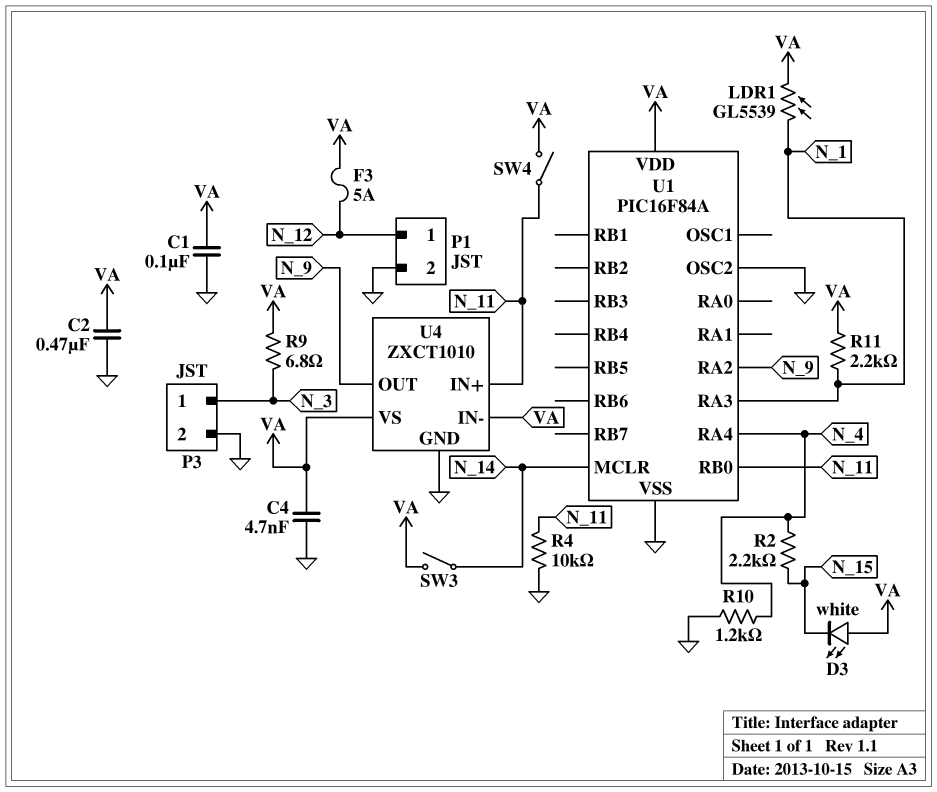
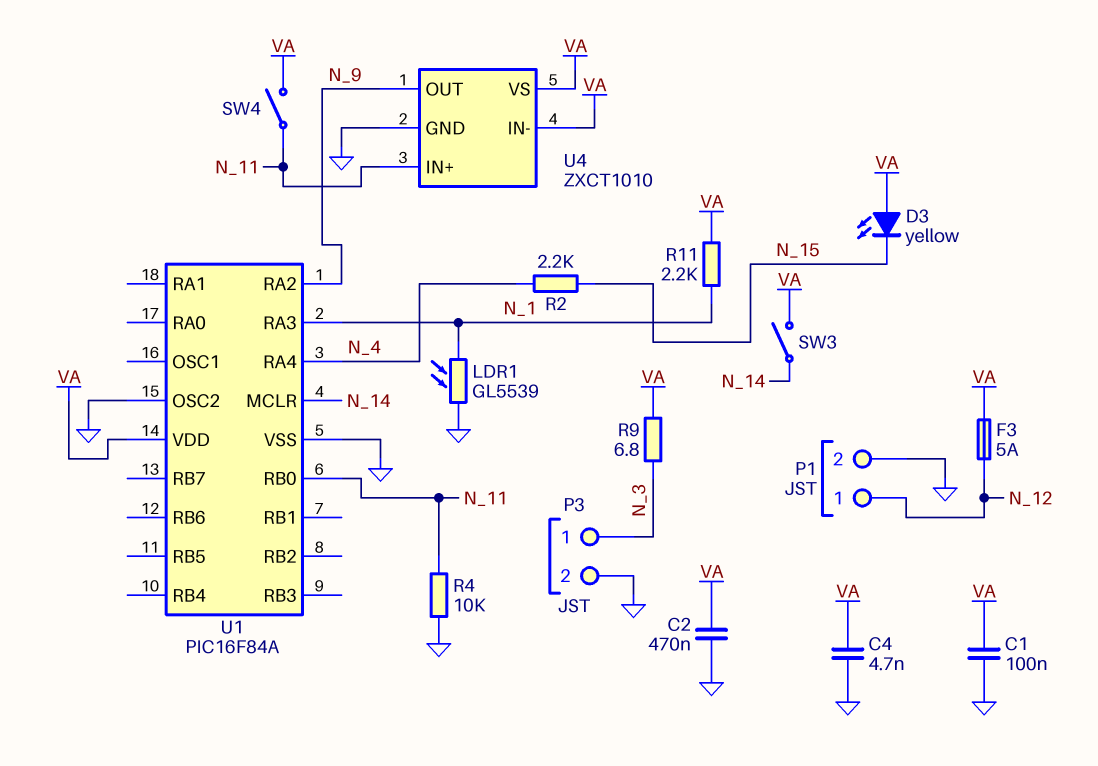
D3: LED white (A VA, K N_15) -> LED yellow (A VA, K N_15)
LDR1: GL5539 (N_1, VA) -> GL5539 (GND, N_1)
R10: 1.2k (GND, N_4) -> none

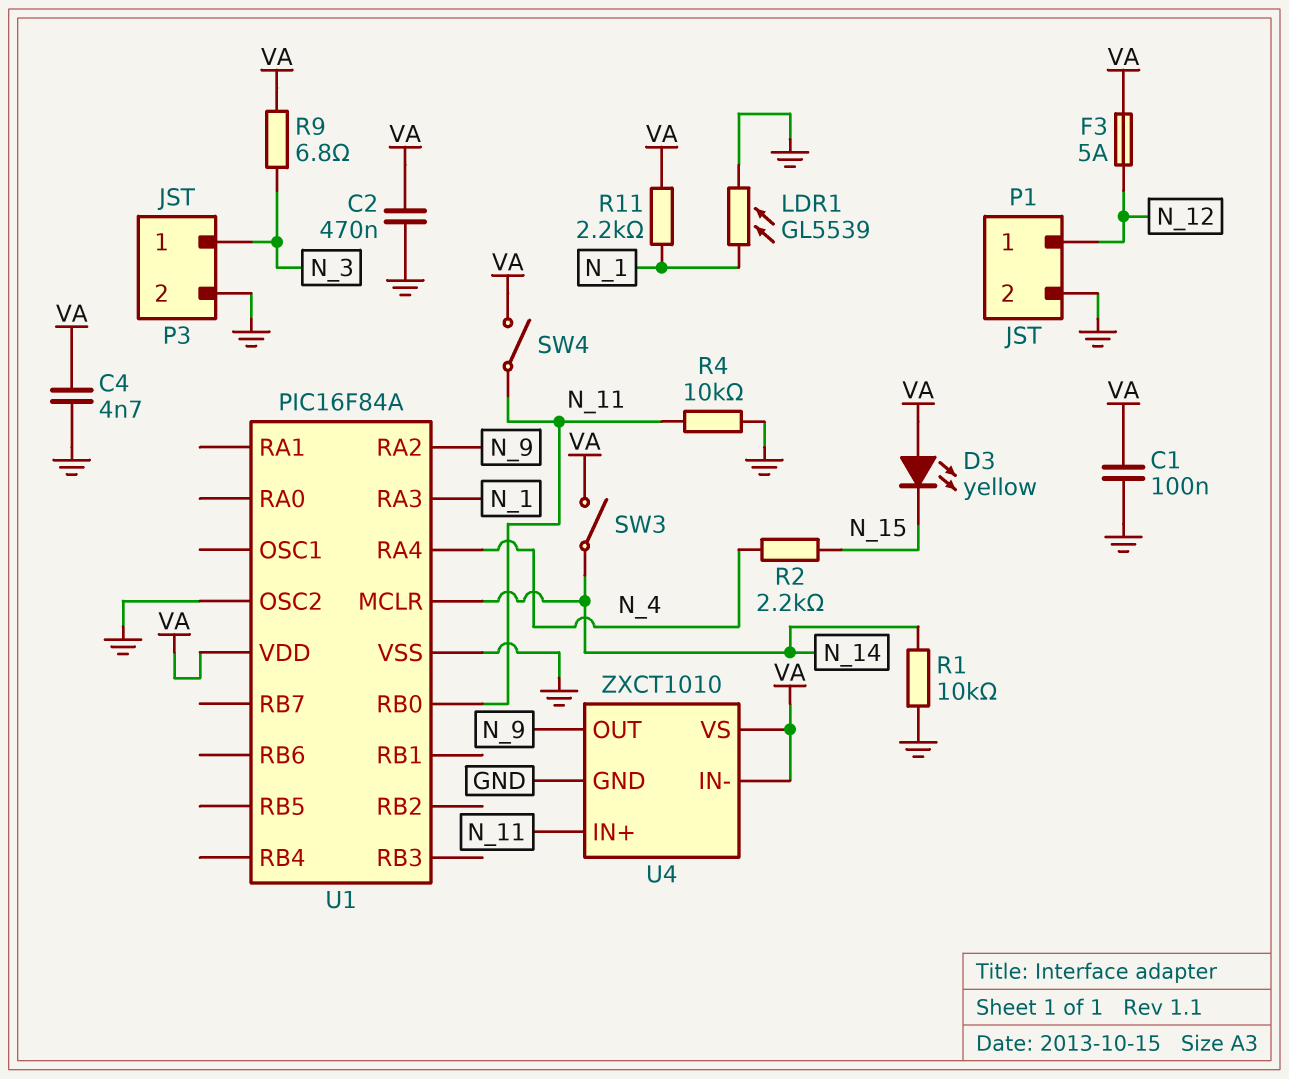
R1: none -> 10k (GND, N_14)

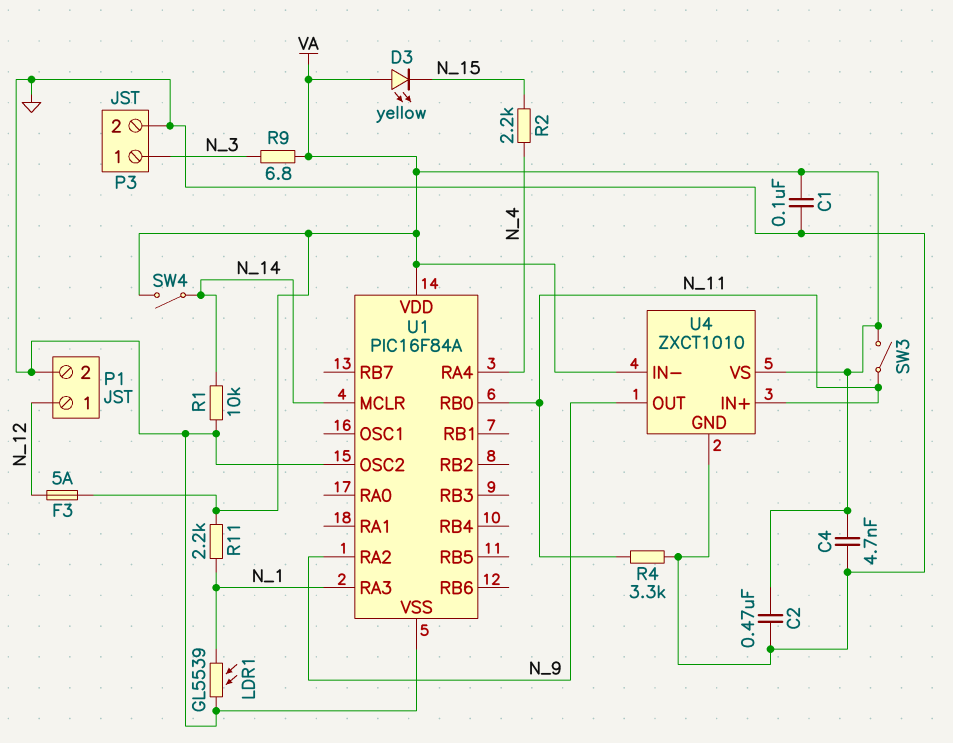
R4: 10k (GND, N_11) -> 3.3k (GND, N_11)
SW3: switch (N_14, VA) -> switch (N_11, VA)
SW4: switch (N_11, VA) -> switch (N_14, VA)

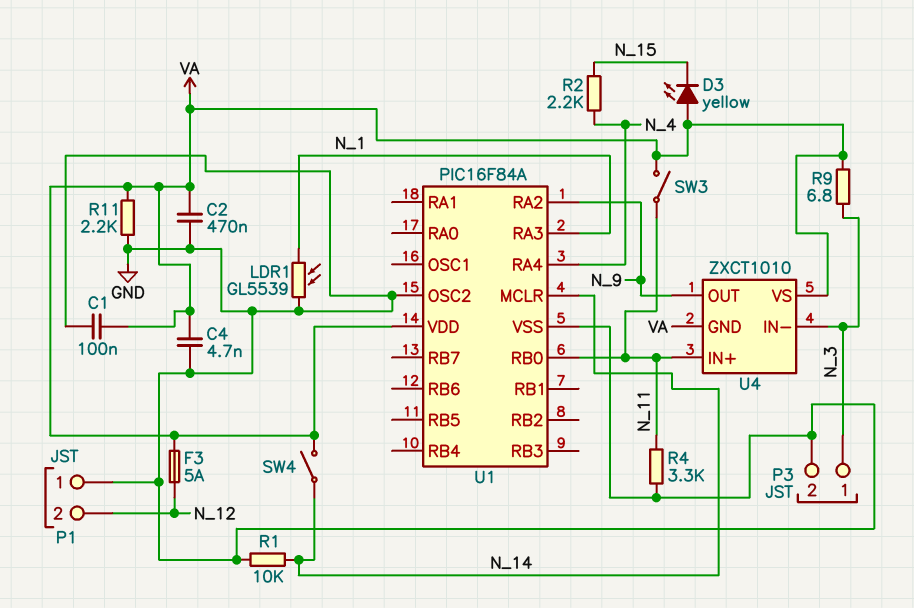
P1 pin 1: N_12 -> GND
P1 pin 2: GND -> N_12
R11: 2.2k (N_1, VA) -> 2.2k (GND, VA)
U4 pin GND: GND -> VA
U4 pin IN-: VA -> N_3

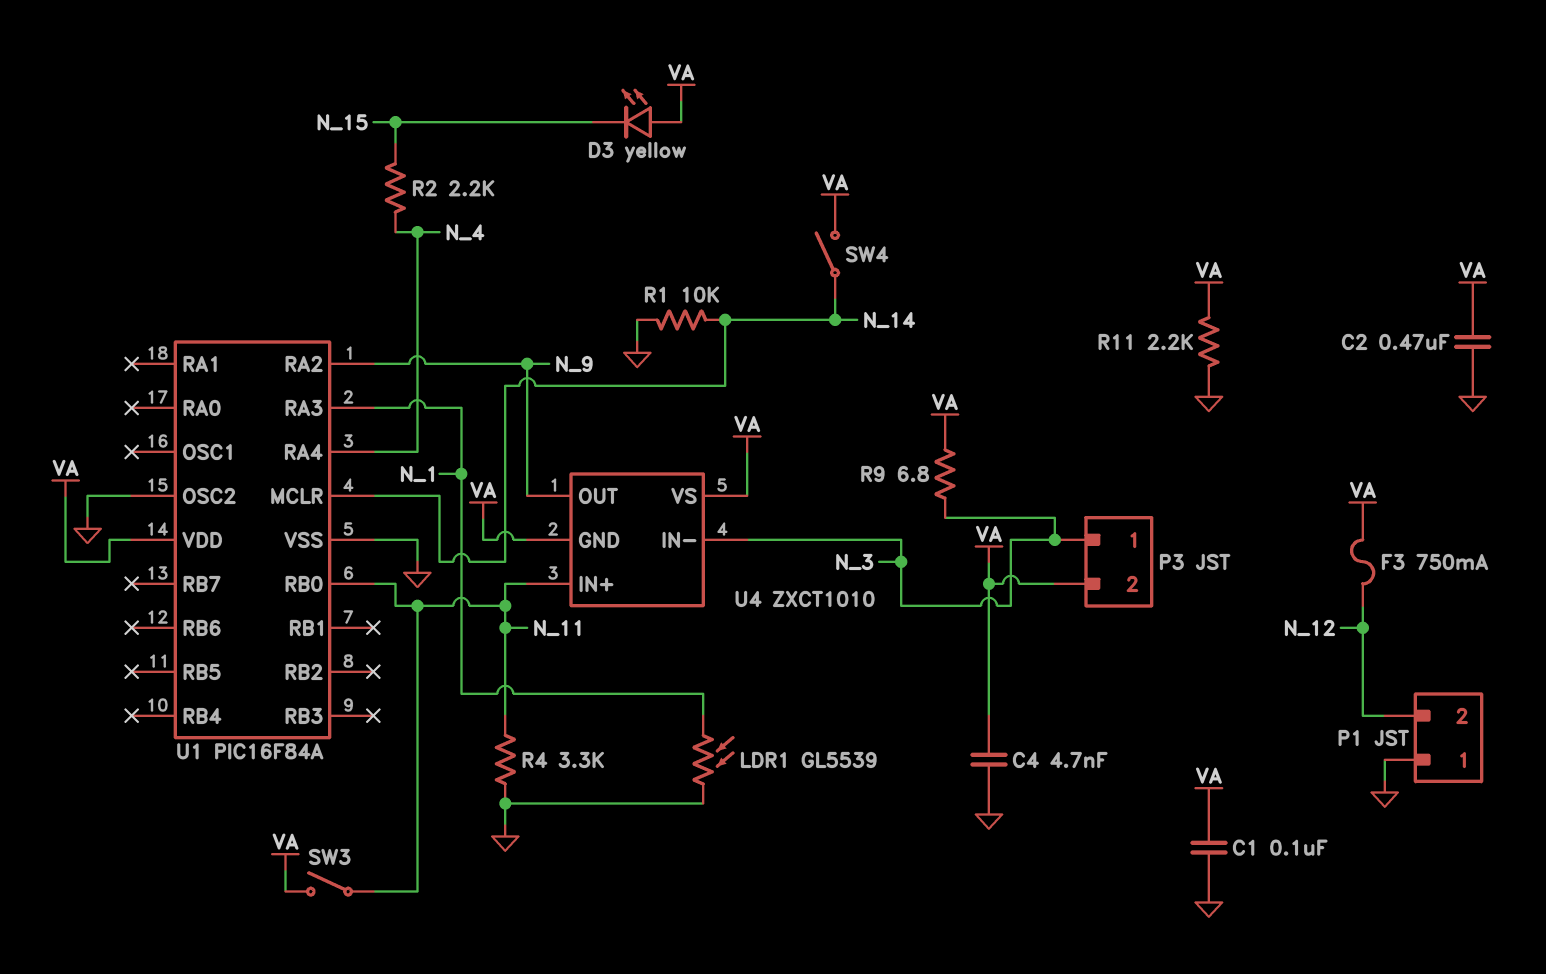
F3: 5A (N_12, VA) -> 750mA (N_12, VA)
P3 pin 2: GND -> VA

